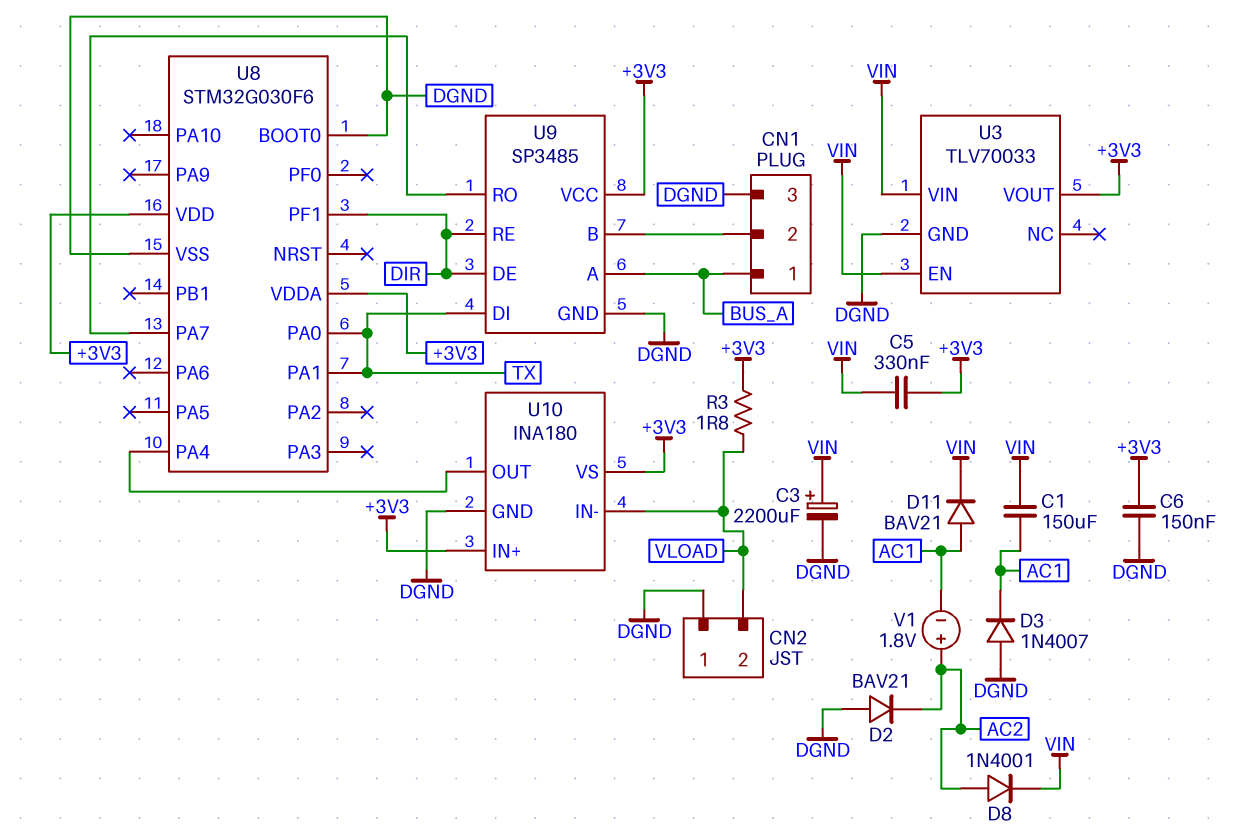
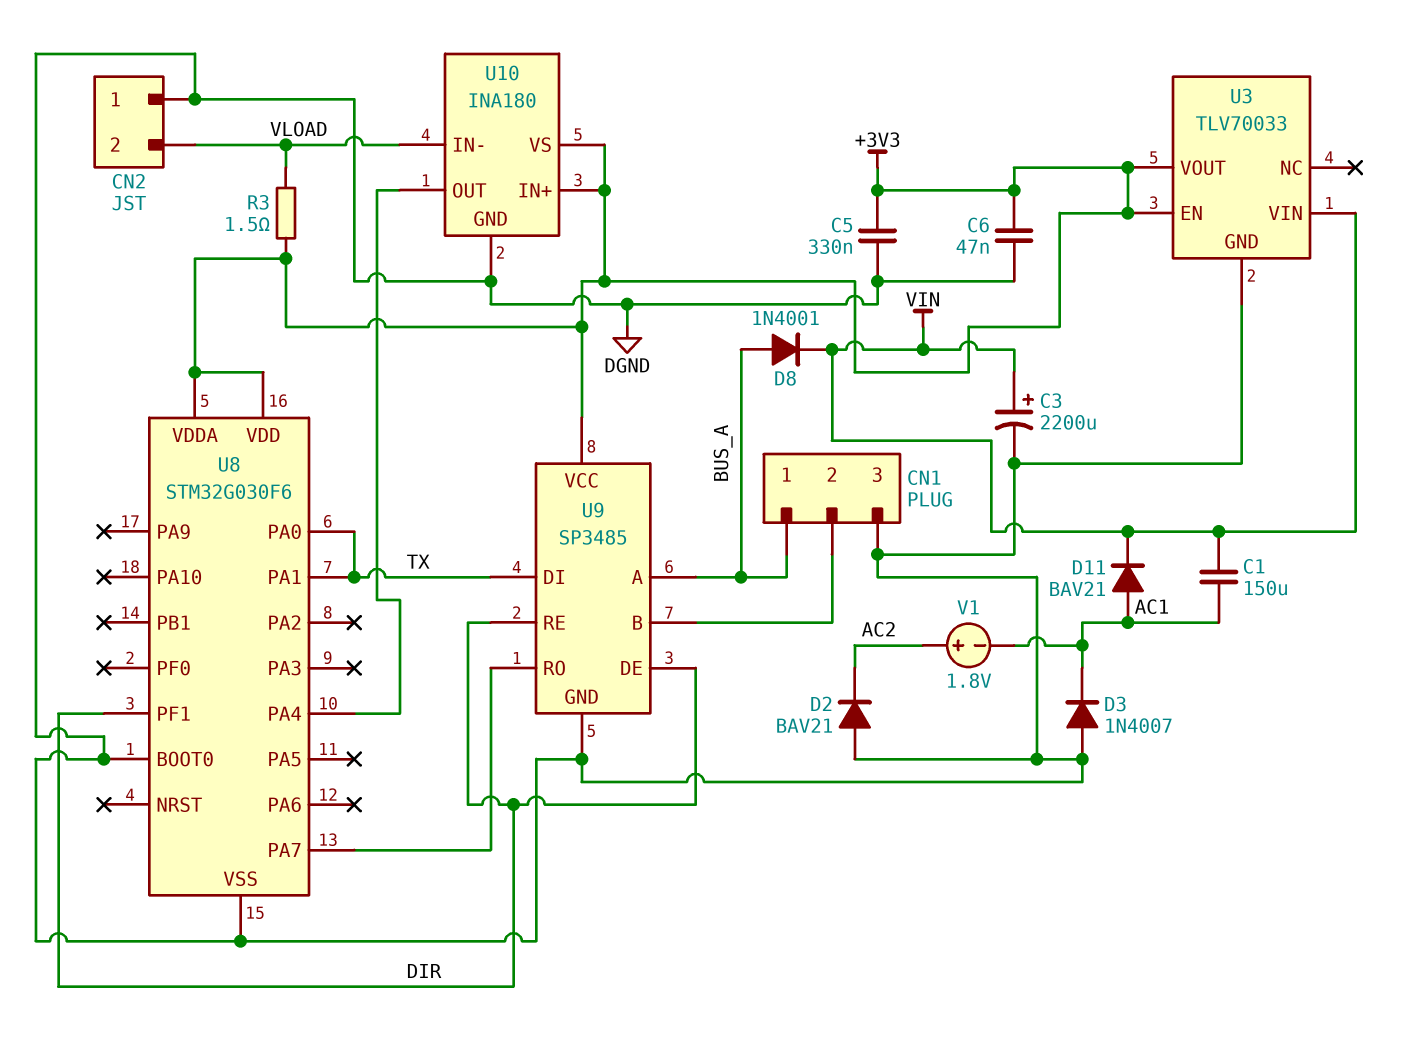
C5: 330nF (+3V3, VIN) -> 330nF (+3V3, DGND)
C6: 150nF (+3V3, DGND) -> 47nF (+3V3, DGND)
D8: diode 1N4001 (A AC2, K VIN) -> diode 1N4001 (A BUS_A, K VIN)
R3: 1.8 (+3V3, VLOAD) -> 1.5 (+3V3, VLOAD)
U3 pin EN: VIN -> +3V3

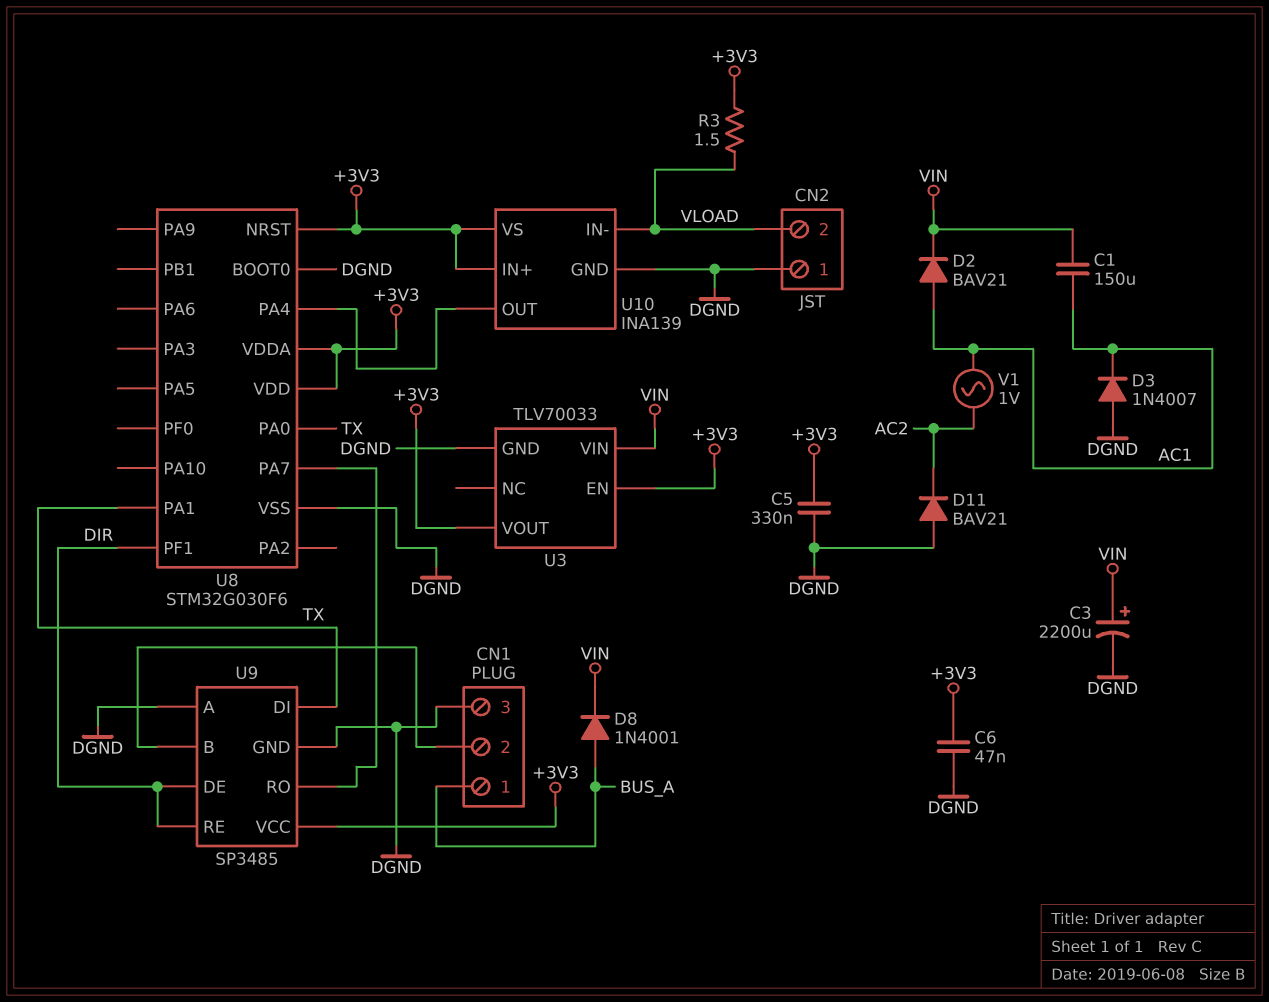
D2: diode BAV21 (A DGND, K AC2) -> diode BAV21 (A AC1, K VIN)
D11: diode BAV21 (A AC1, K VIN) -> diode BAV21 (A DGND, K AC2)
U8 pin NRST: none -> +3V3
U9 pin A: BUS_A -> DGND
U10: INA180 -> INA139
V1: 1.8V (plus AC2, minus AC1) -> AC 1V (AC1, AC2)

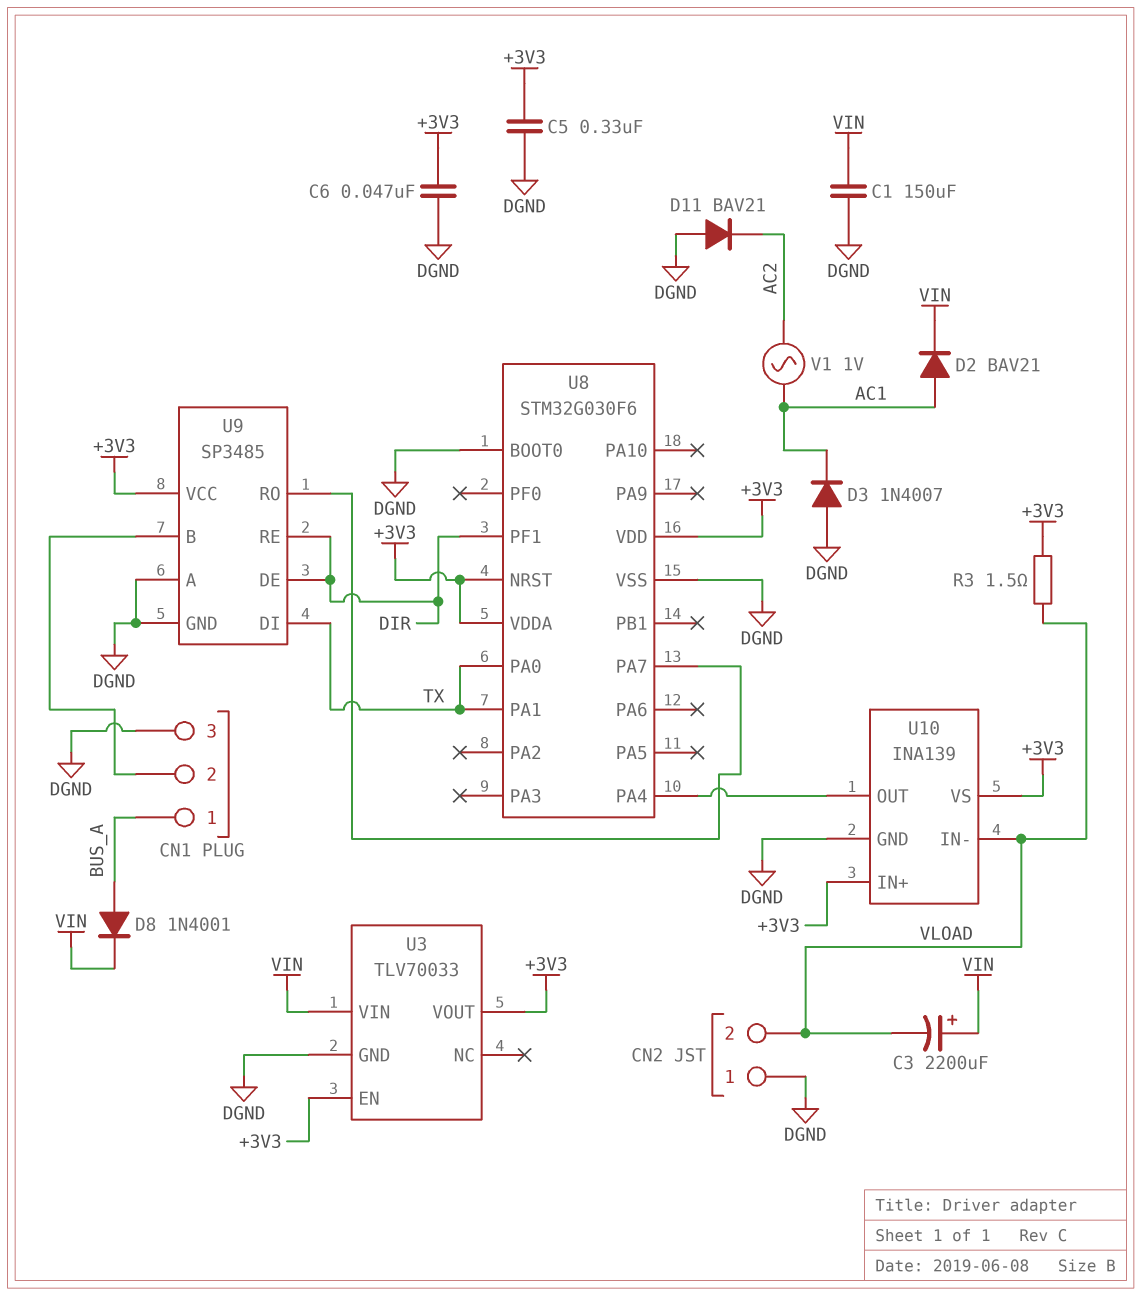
C1: 150uF (AC1, VIN) -> 150uF (DGND, VIN)
C3: 2200uF (plus VIN, minus DGND) -> 2200uF (plus VIN, minus VLOAD)

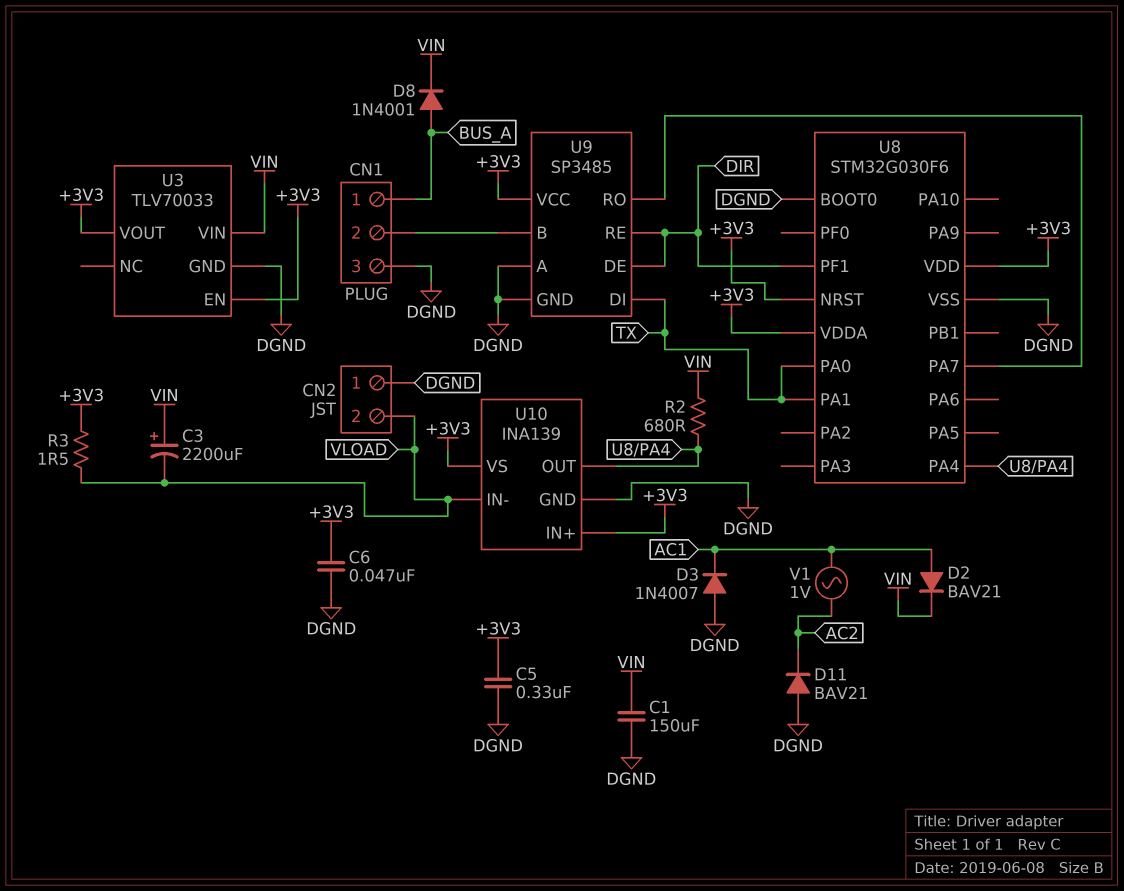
R2: none -> 680 (U8/PA4, VIN)

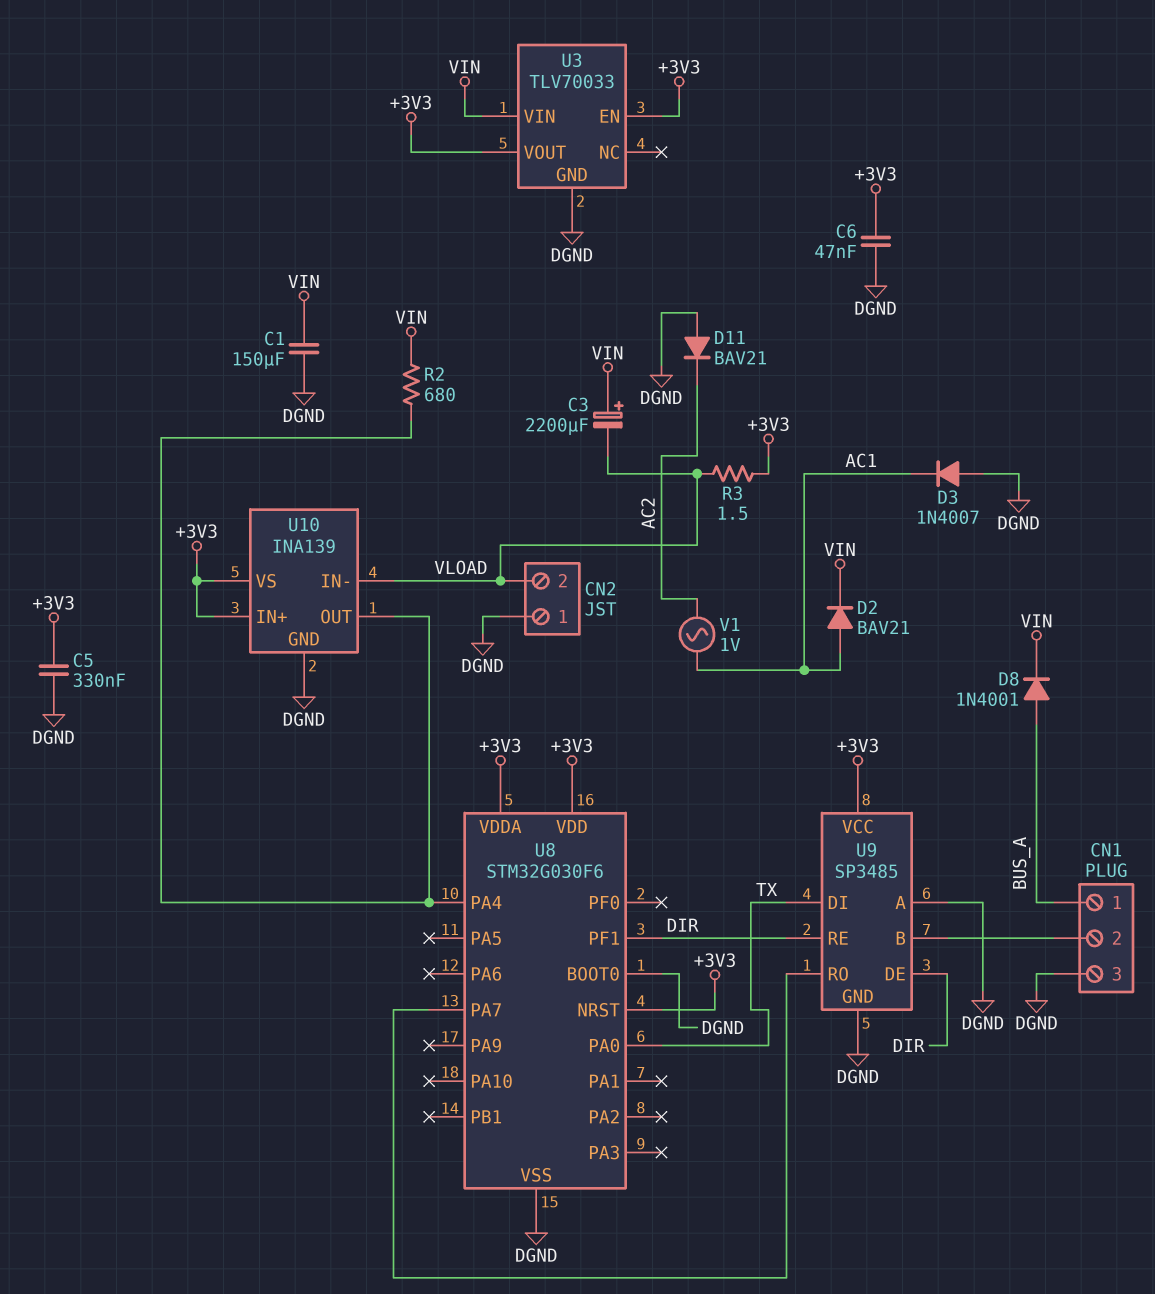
U8 pin PA1: TX -> none

